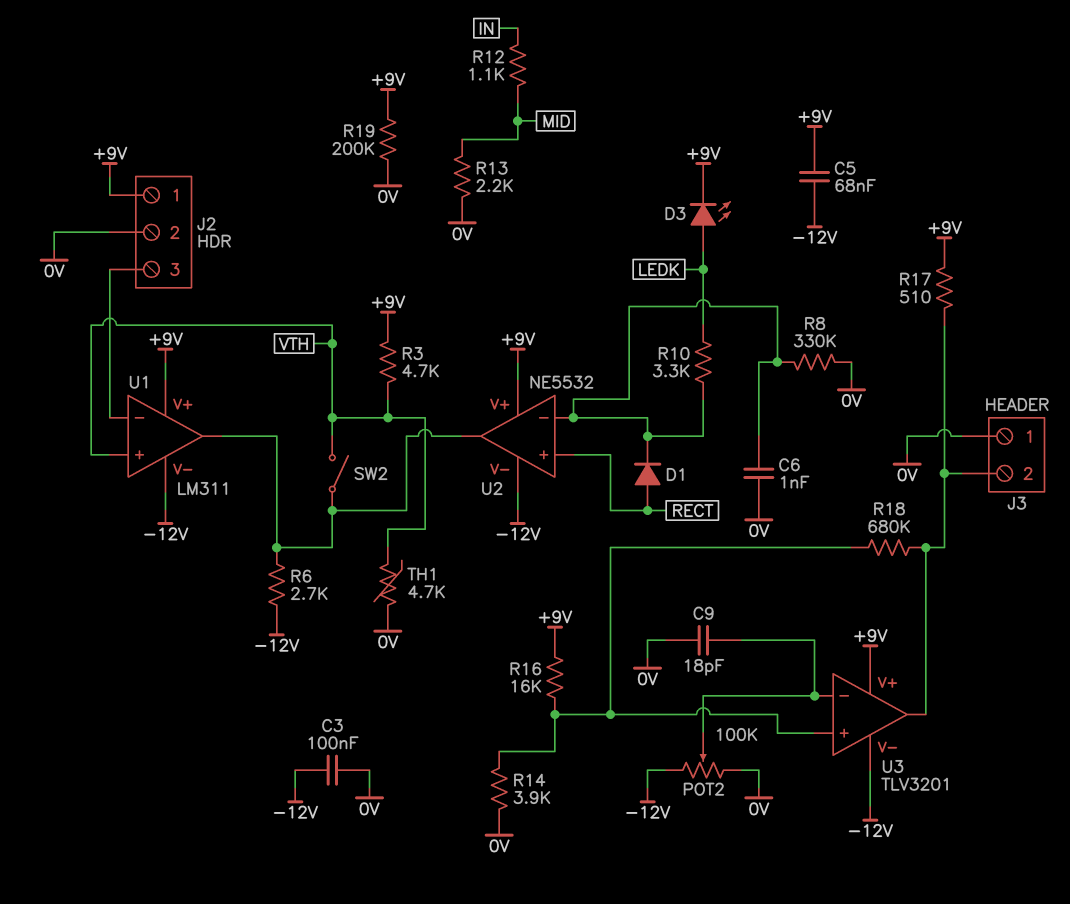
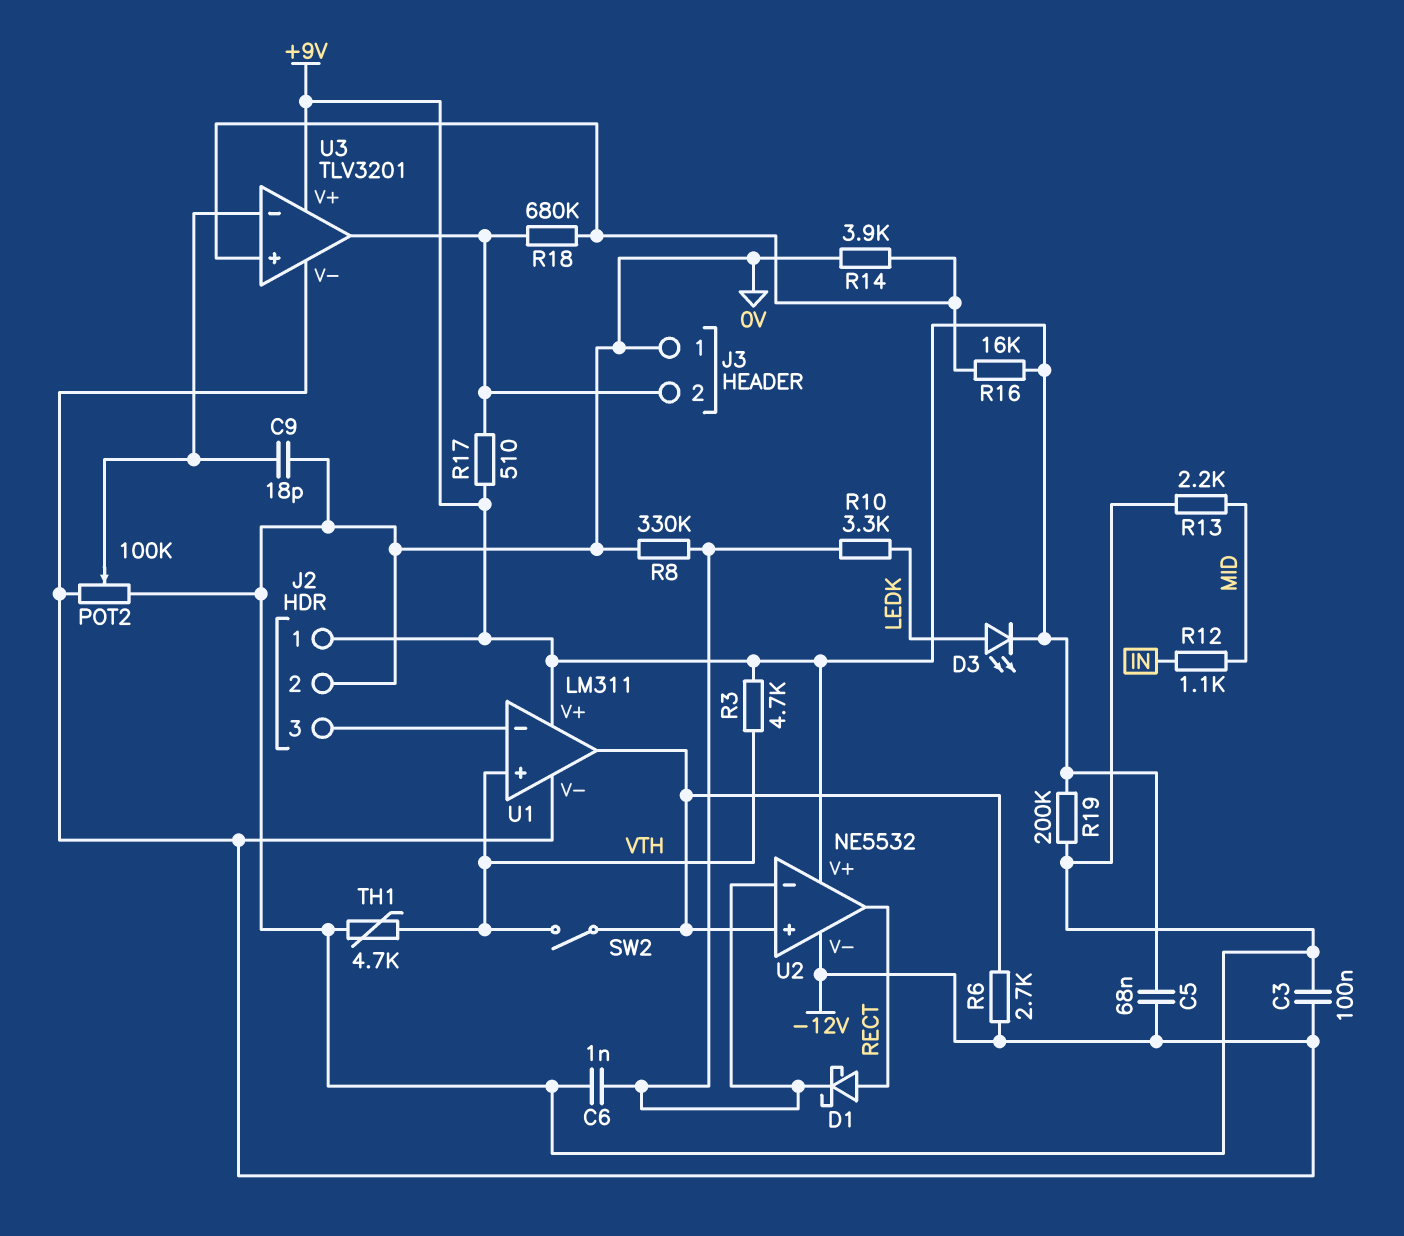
D1: diode (A RECT, K U2/in-) -> schottky (A RECT, K U2/in-)
U2 pin in+: RECT -> U1/out
U2 pin out: U1/out -> RECT

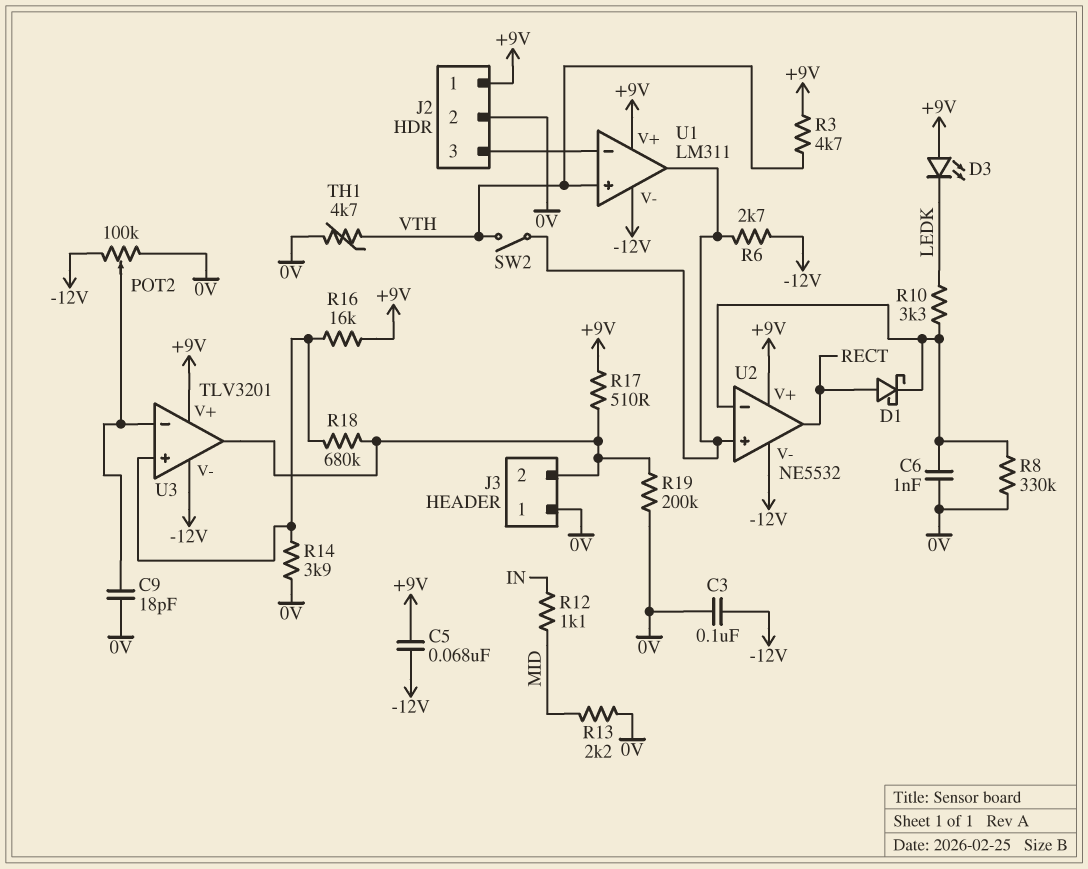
D3: LED (A LEDK, K +9V) -> LED (A +9V, K LEDK)
R19: 200k (+9V, 0V) -> 200k (0V, J3/2)

